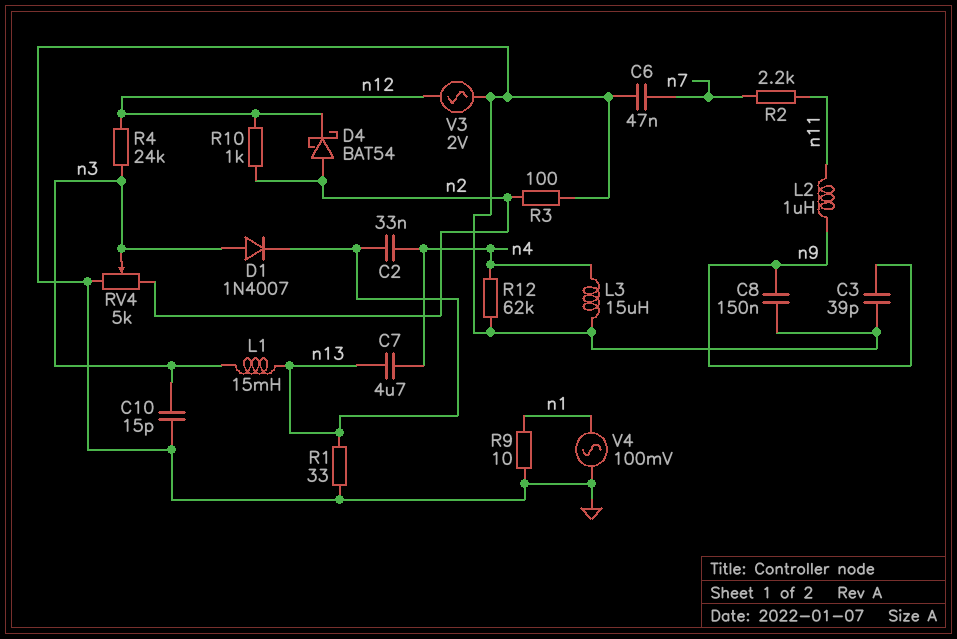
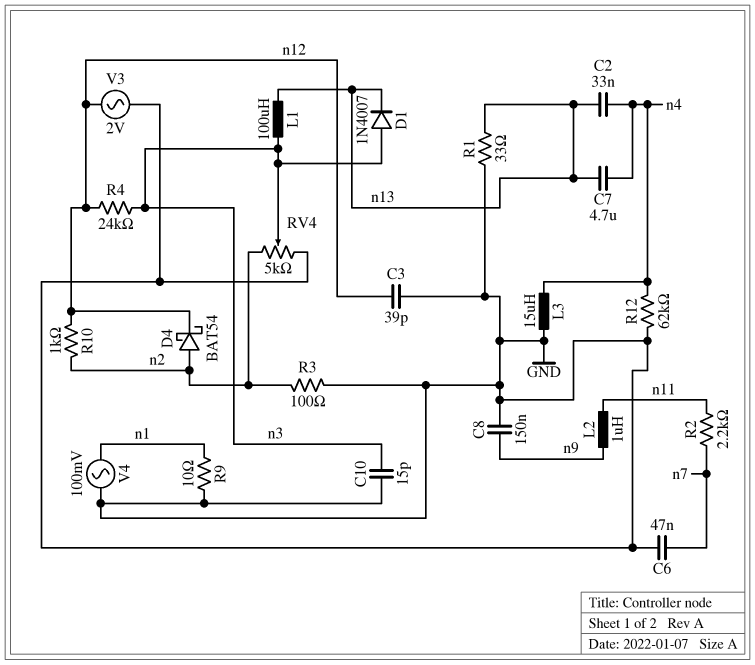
C3: 39pF (GND, n9) -> 39pF (GND, n12)
L1: 15mH (n3, n13) -> 100uH (n3, n13)

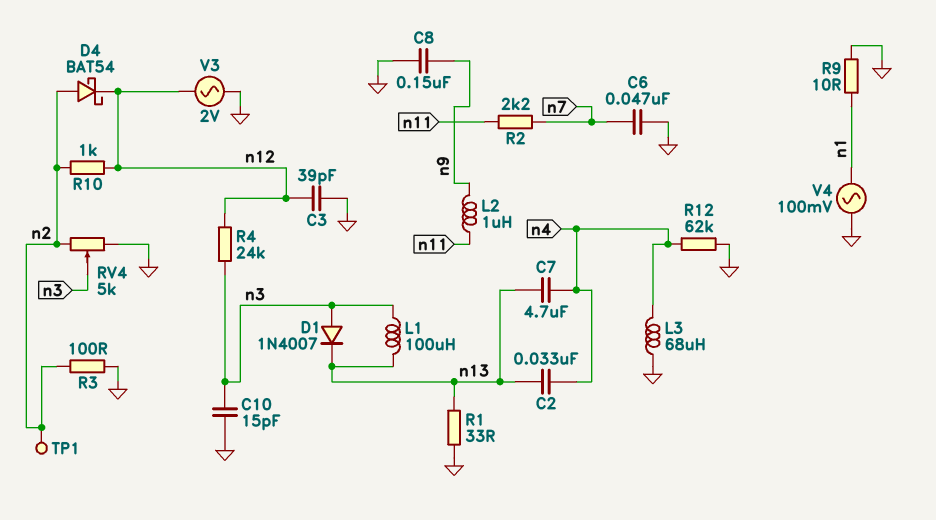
L3: 15uH (GND, n4) -> 68uH (GND, n4)
TP1: none -> test point (n2)

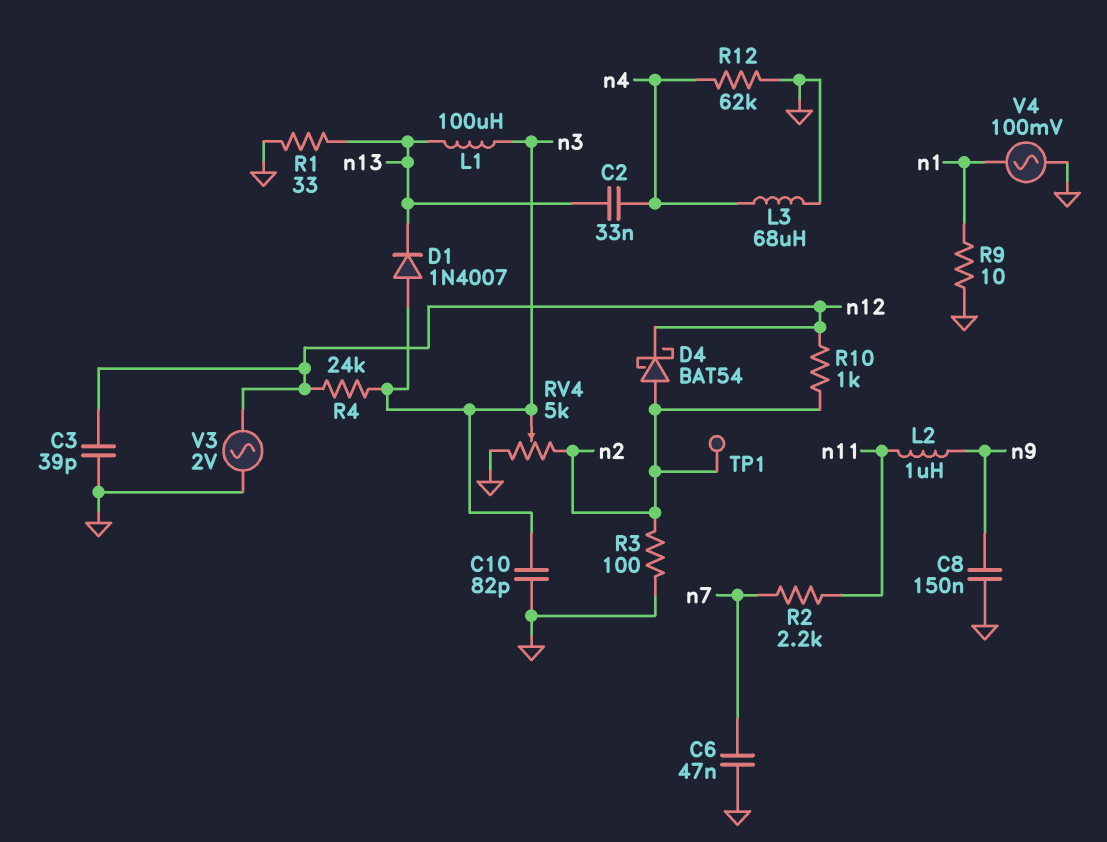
C7: 4.7uF (n4, n13) -> none
C10: 15pF (GND, n3) -> 82pF (GND, n3)

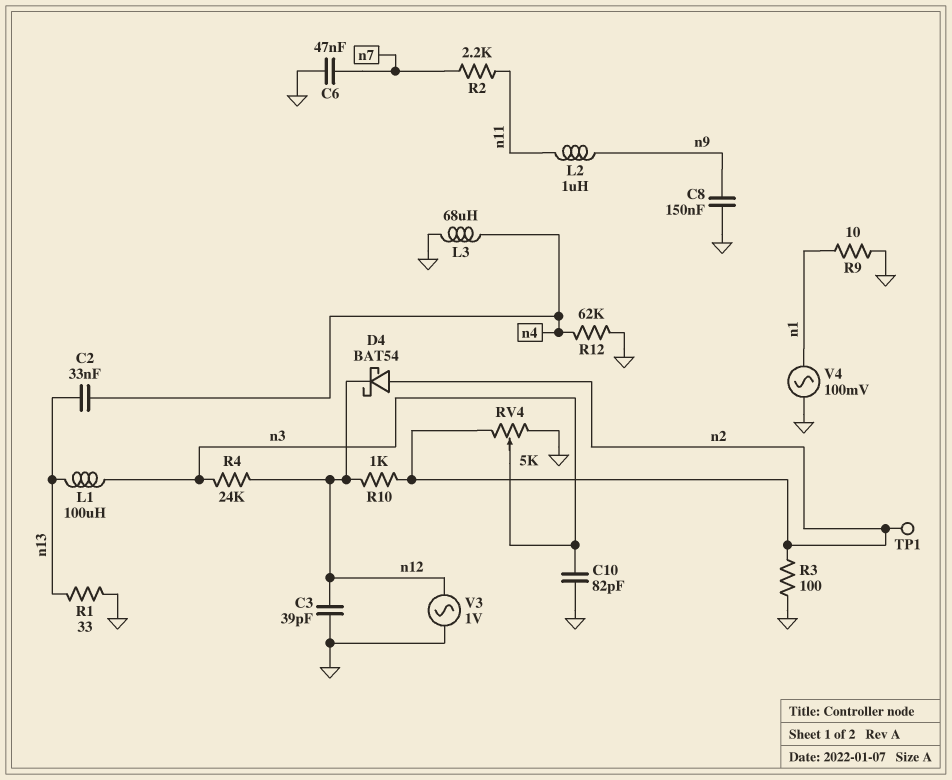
D1: diode 1N4007 (A n3, K n13) -> none
V3: AC 2V (GND, n12) -> AC 1V (GND, n12)

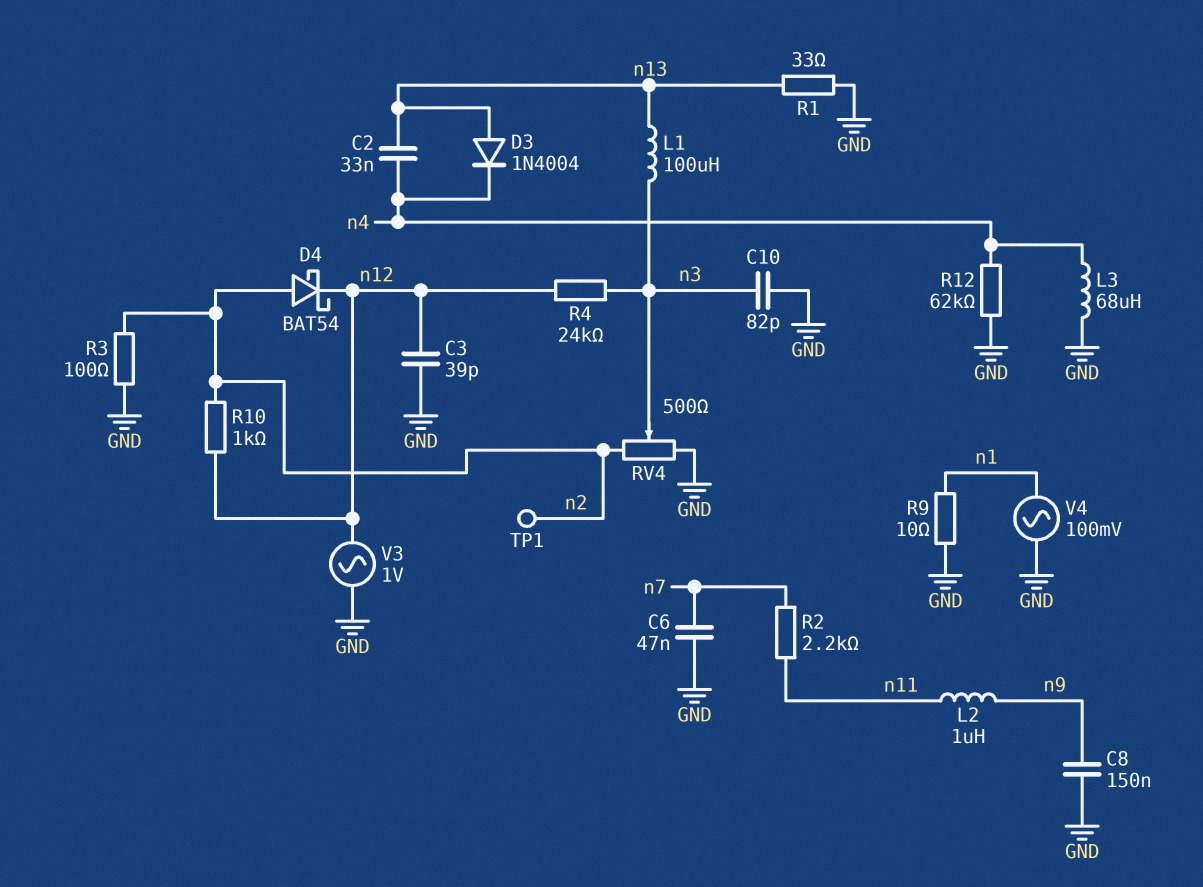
D3: none -> diode 1N4004 (A n13, K n4)
RV4: 5k (GND, n2, wiper n3) -> 500 (GND, n2, wiper n3)

